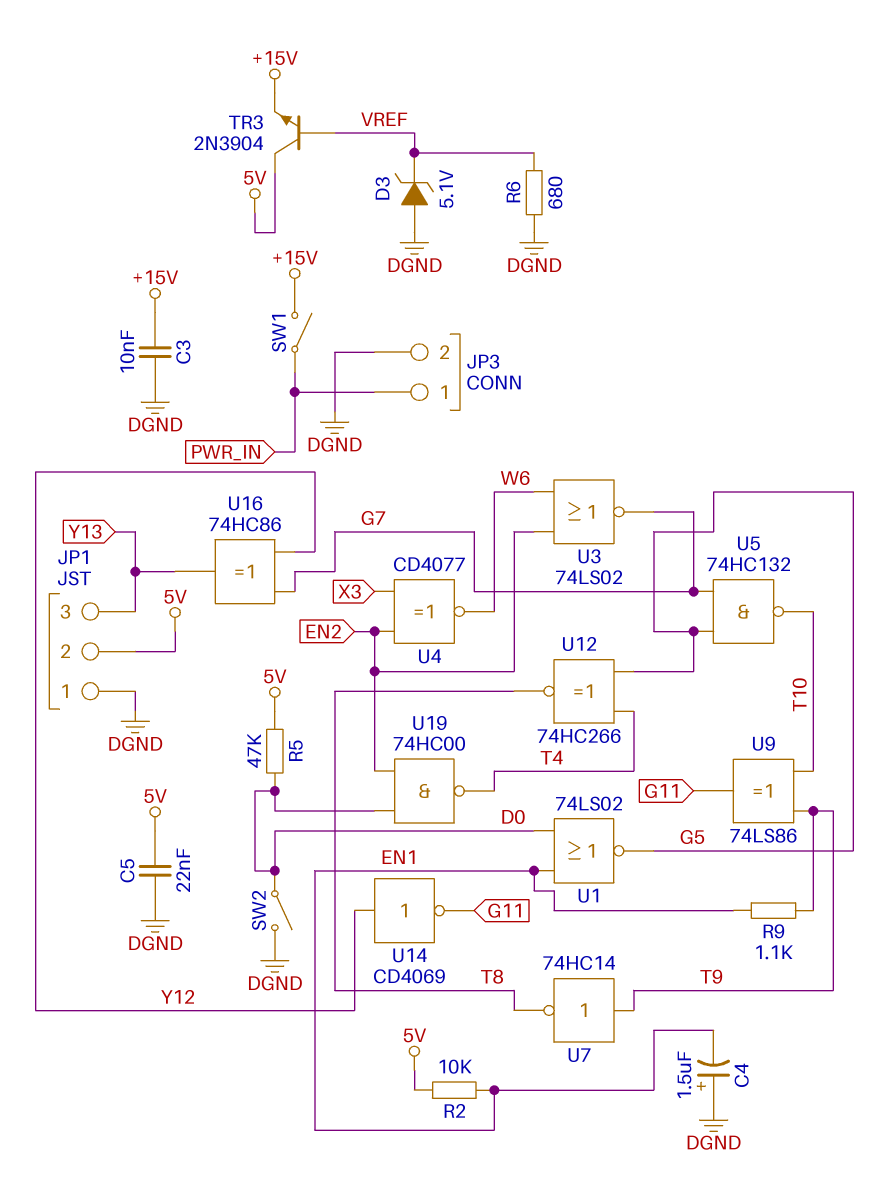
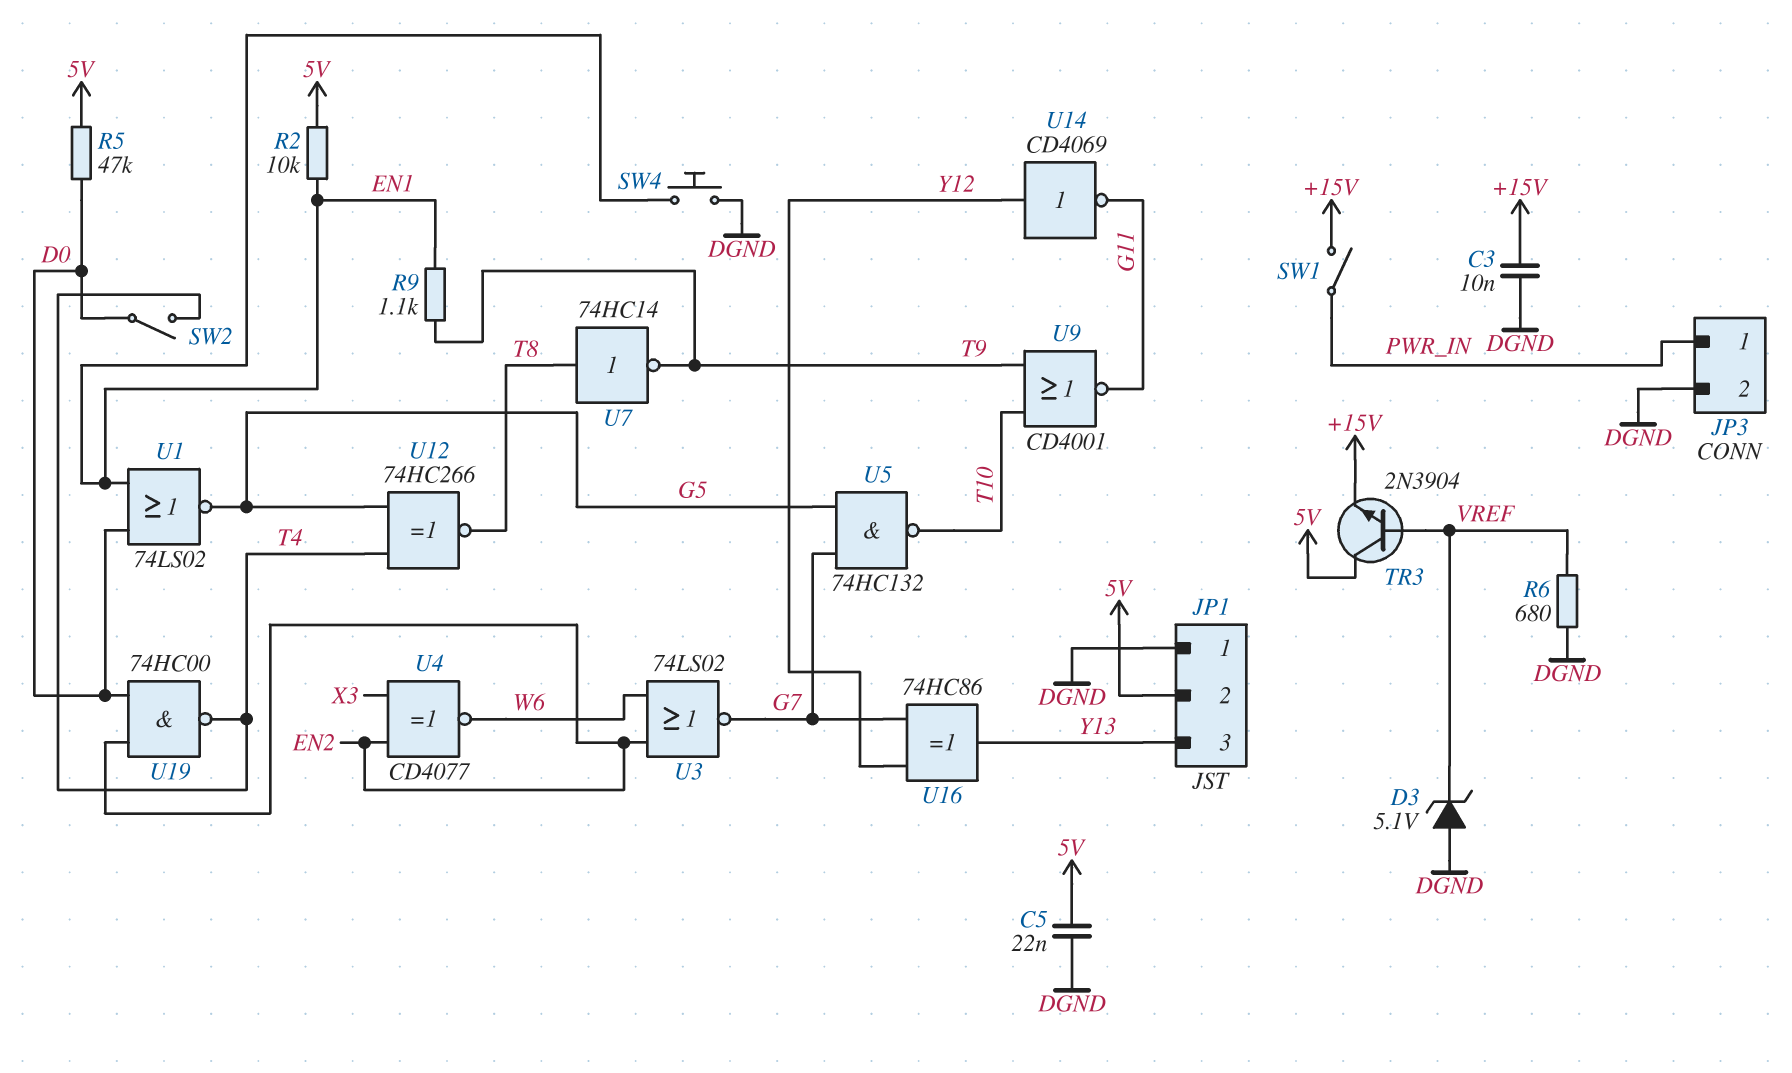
C4: 1.5uF (plus DGND, minus EN1) -> none
SW2: switch (D0, DGND) -> switch (D0, T4)
SW4: none -> button (DGND, EN1)
U7: NOT 74HC14 (in T9, out T8) -> NOT 74HC14 (in T8, out T9)
U9: XOR 74LS86 (in T9, in T10, out G11) -> NOR CD4001 (in T9, in T10, out G11)

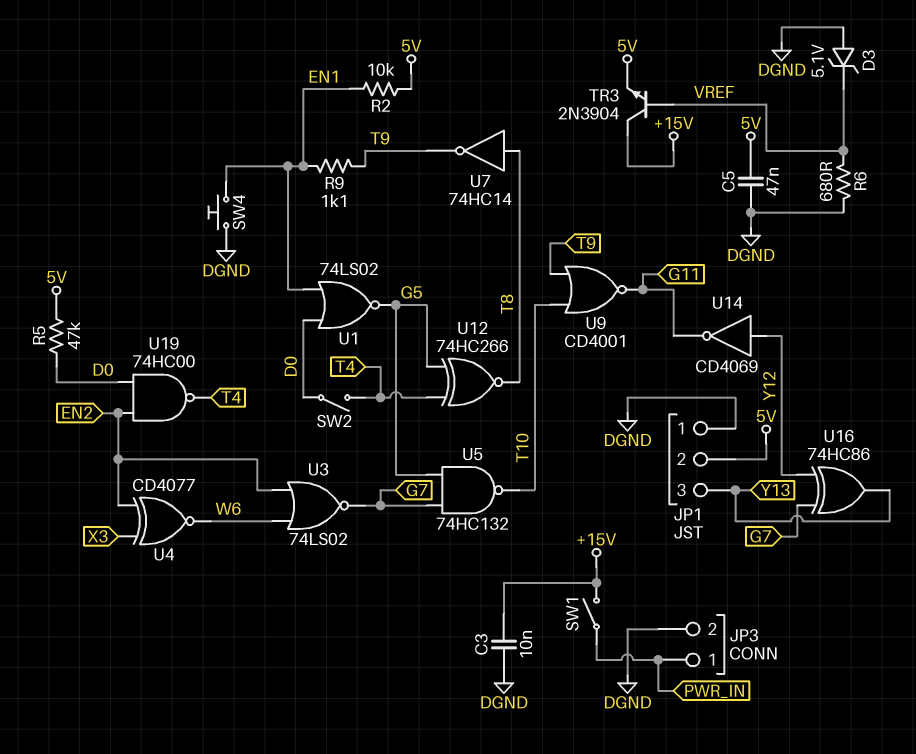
C5: 22nF (5V, DGND) -> 47nF (5V, DGND)
TR3: NPN 2N3904 (B VREF, C 5V, E +15V) -> NPN 2N3904 (B VREF, C +15V, E 5V)

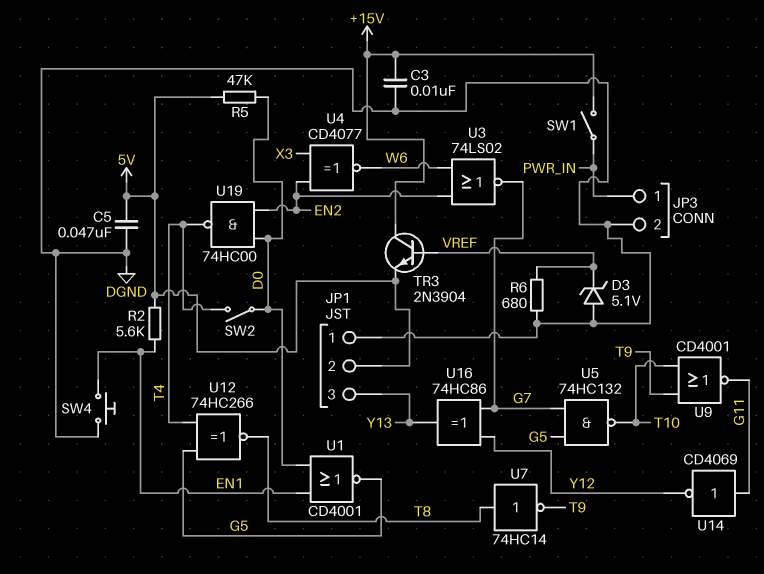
R2: 10k (5V, EN1) -> 5.6k (5V, EN1)
R9: 1.1k (EN1, T9) -> none
U1: NOR 74LS02 (in D0, in EN1, out G5) -> NOR CD4001 (in D0, in EN1, out G5)
U14: NOT CD4069 (in Y12, out G11) -> NOT CD4069 (in G11, out Y12)

